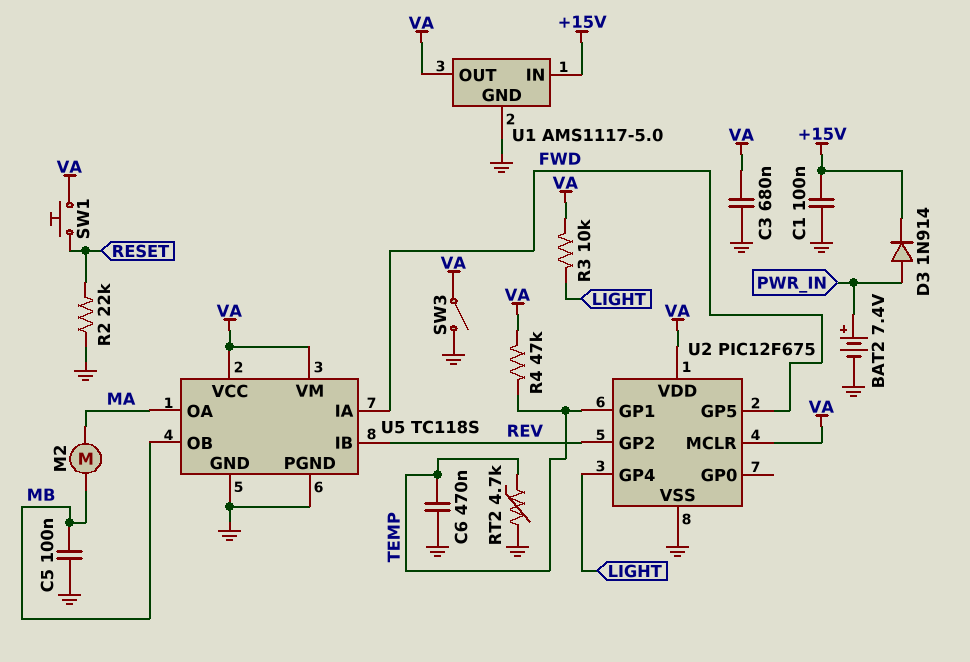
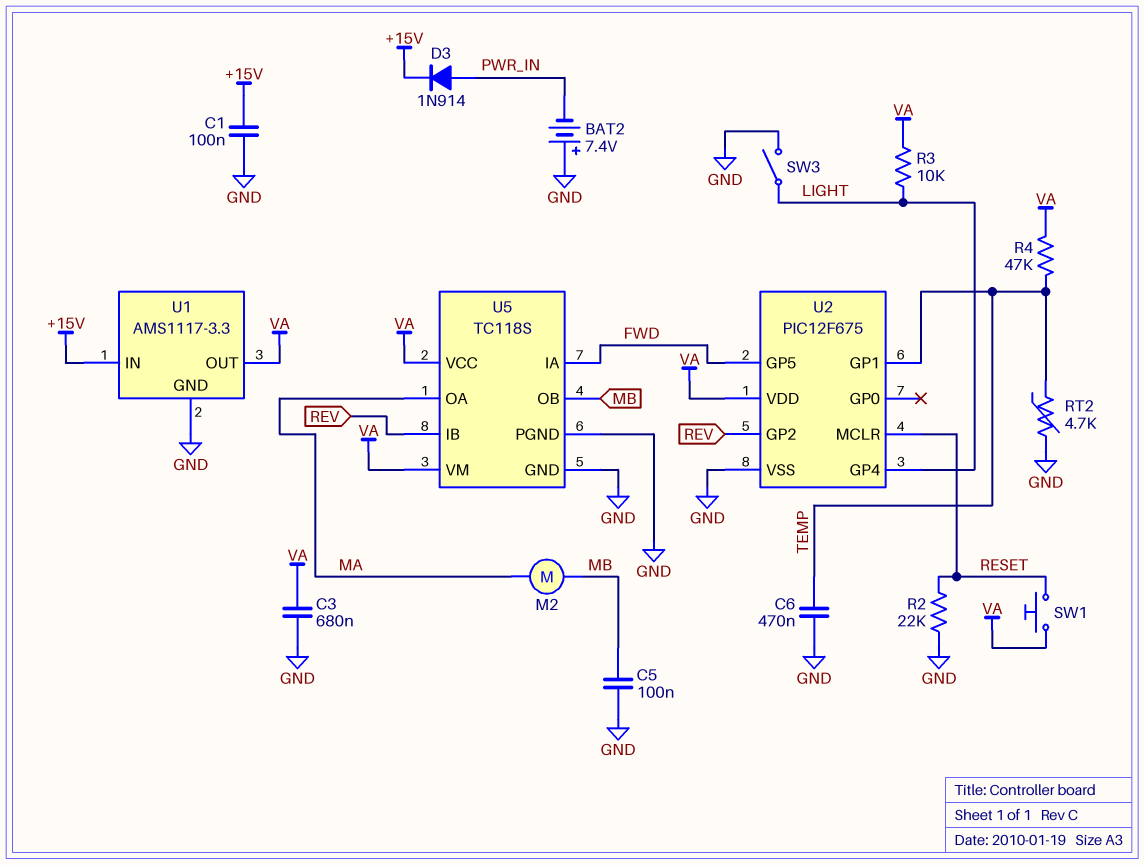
BAT2: 7.4V (plus PWR_IN, minus GND) -> 7.4V (plus GND, minus PWR_IN)
SW3: switch (GND, VA) -> switch (GND, LIGHT)
U1: AMS1117-5.0 -> AMS1117-3.3
U2 pin MCLR: VA -> RESET

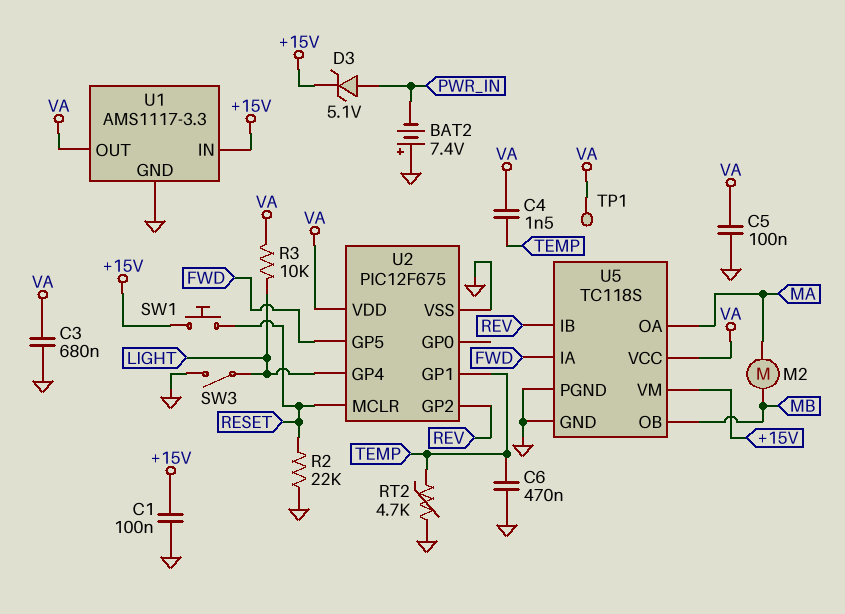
C4: none -> 1.5nF (TEMP, VA)
C5: 100nF (GND, MB) -> 100nF (GND, VA)
D3: diode 1N914 (A PWR_IN, K +15V) -> zener 5.1V (A PWR_IN, K +15V)
R4: 47k (TEMP, VA) -> none
SW1: button (RESET, VA) -> button (+15V, RESET)
TP1: none -> test point (VA)
U5 pin VM: VA -> +15V

